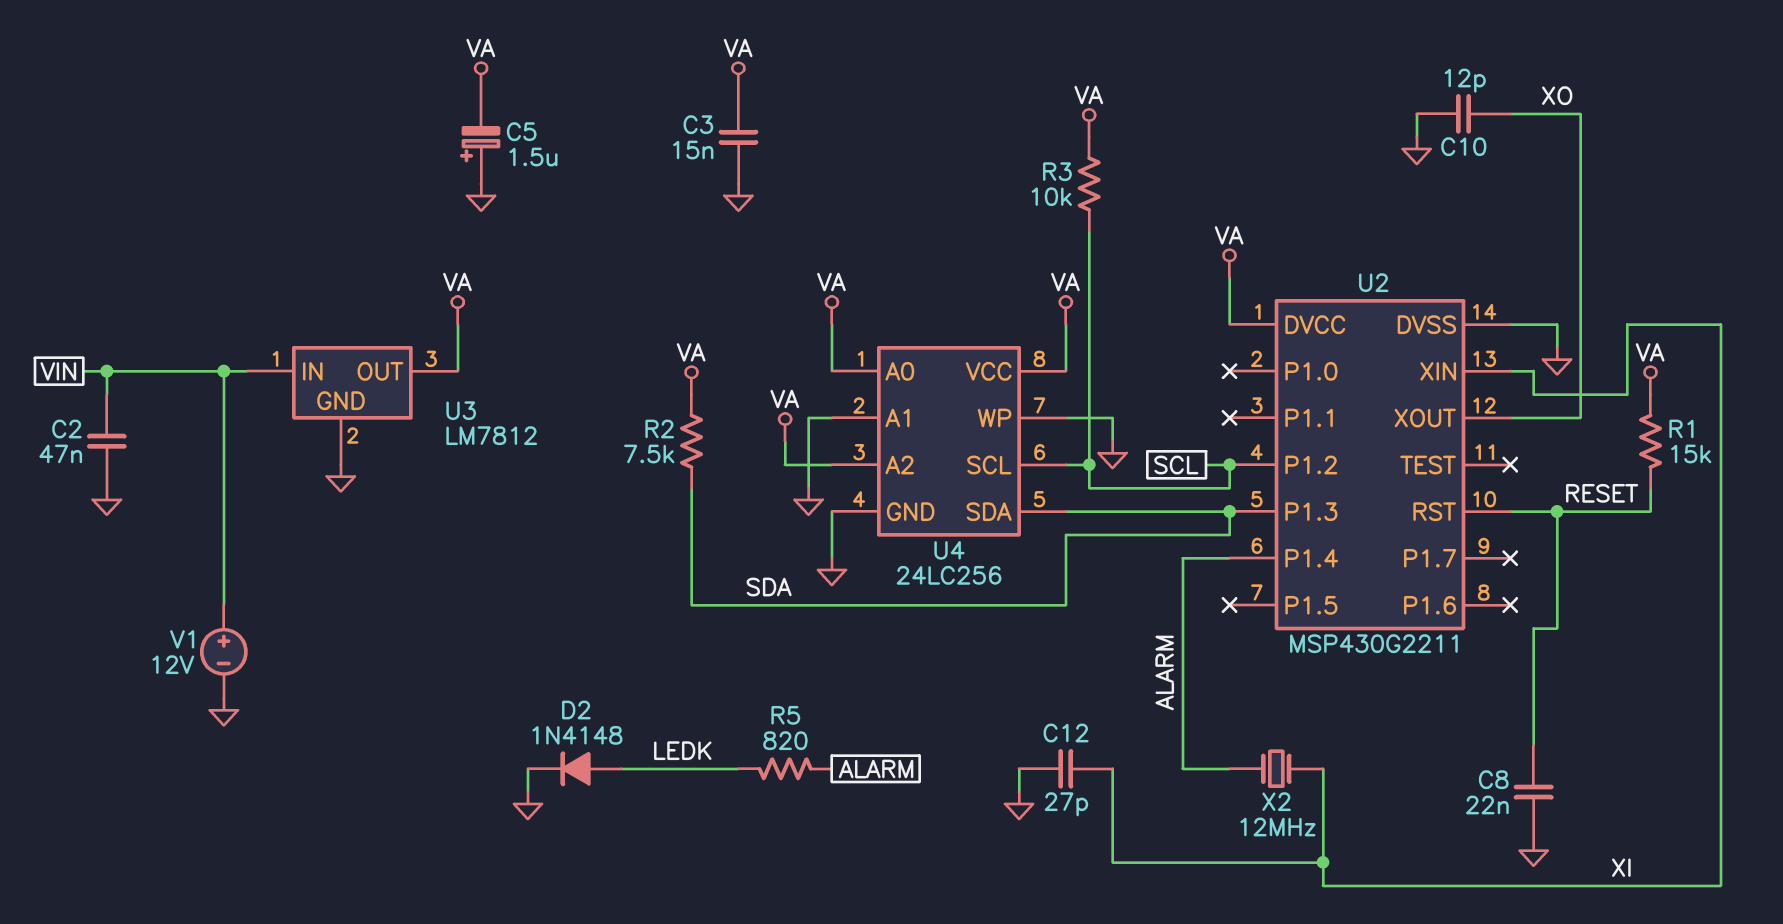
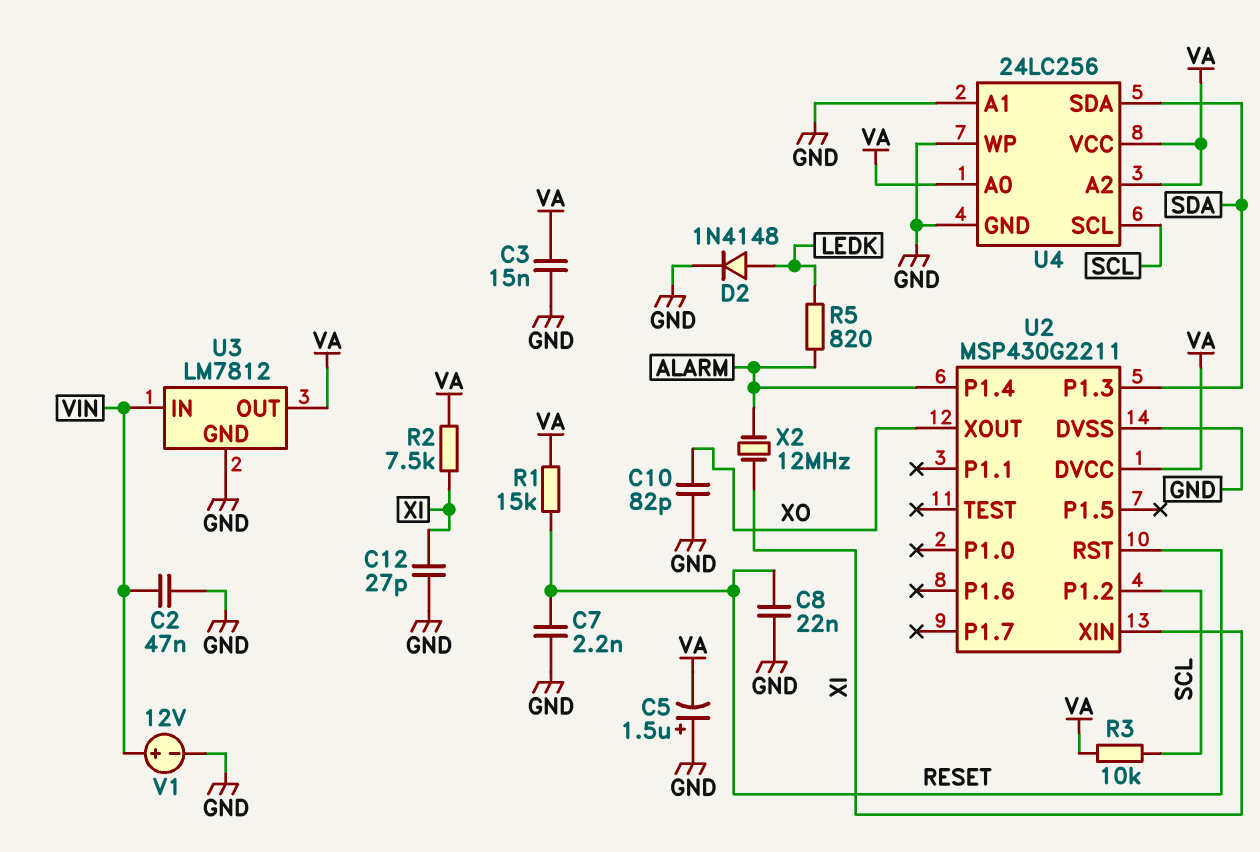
C7: none -> 2.2nF (GND, RESET)
C10: 12pF (GND, XO) -> 82pF (GND, XO)
R2: 7.5k (SDA, VA) -> 7.5k (VA, XI)

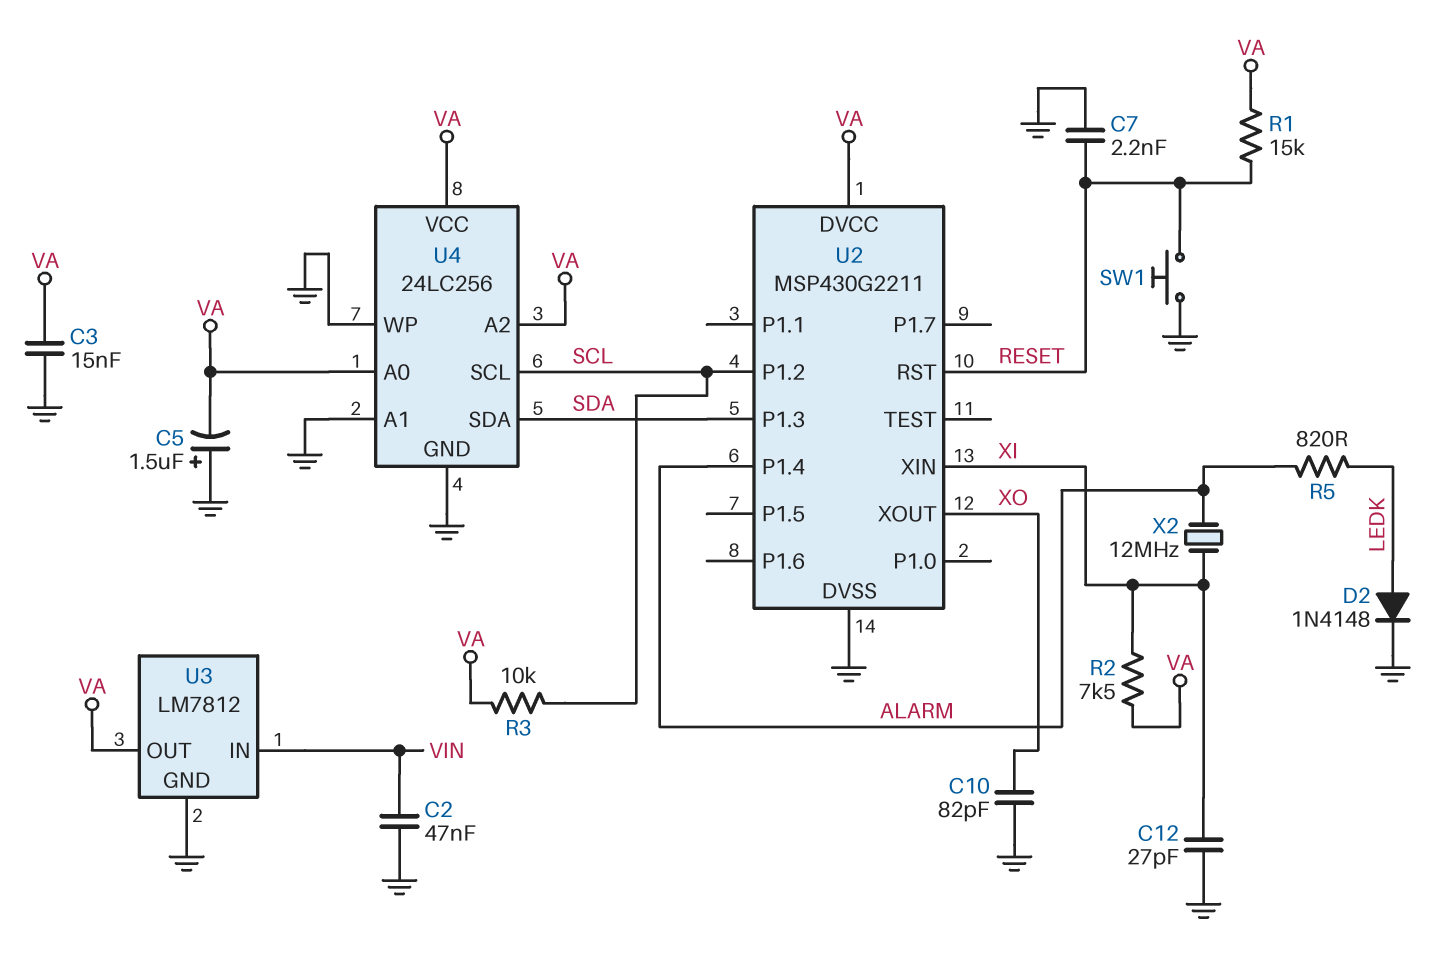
C8: 22nF (GND, RESET) -> none
SW1: none -> button (GND, RESET)
V1: 12V (plus VIN, minus GND) -> none

